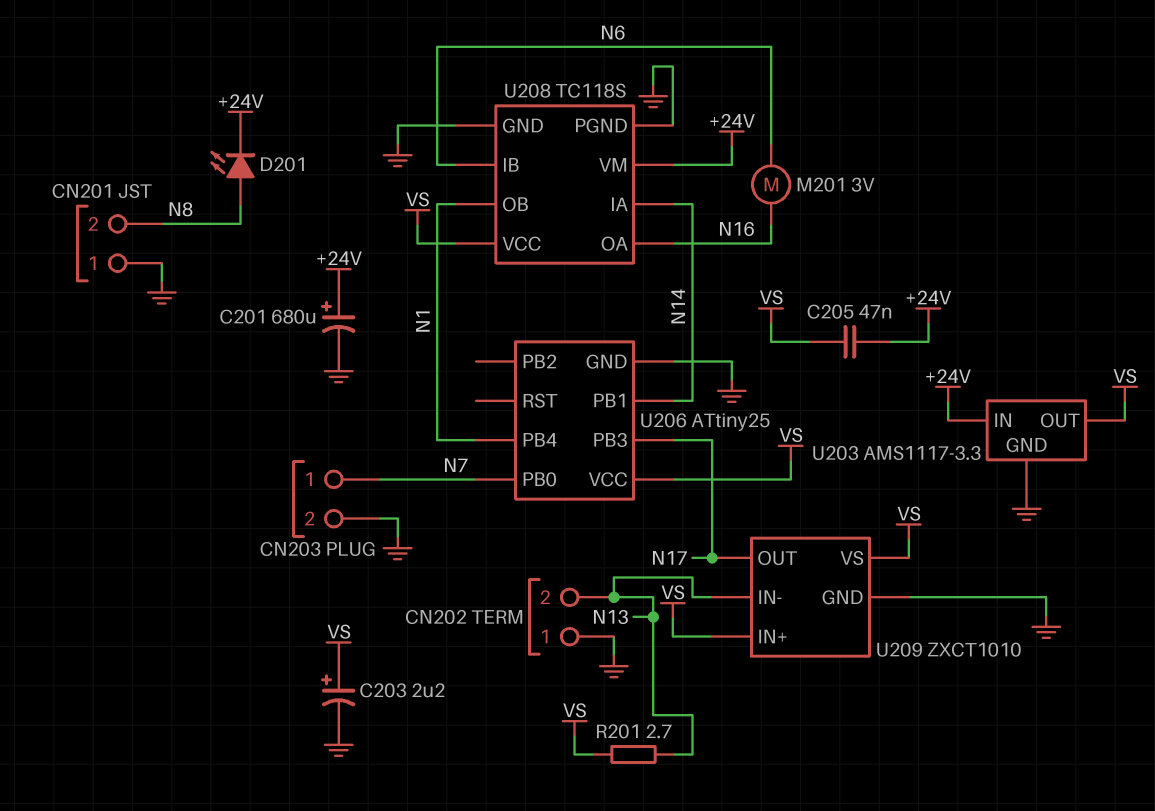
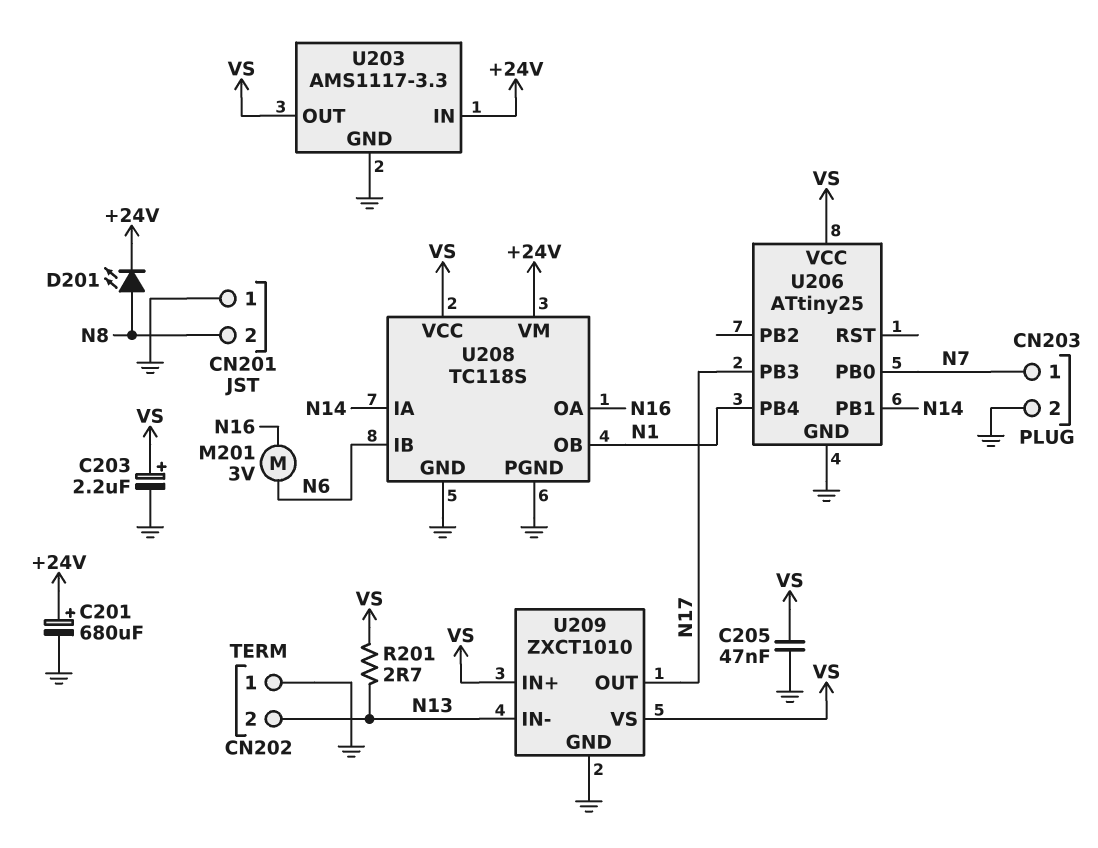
C205: 47nF (+24V, VS) -> 47nF (GND, VS)

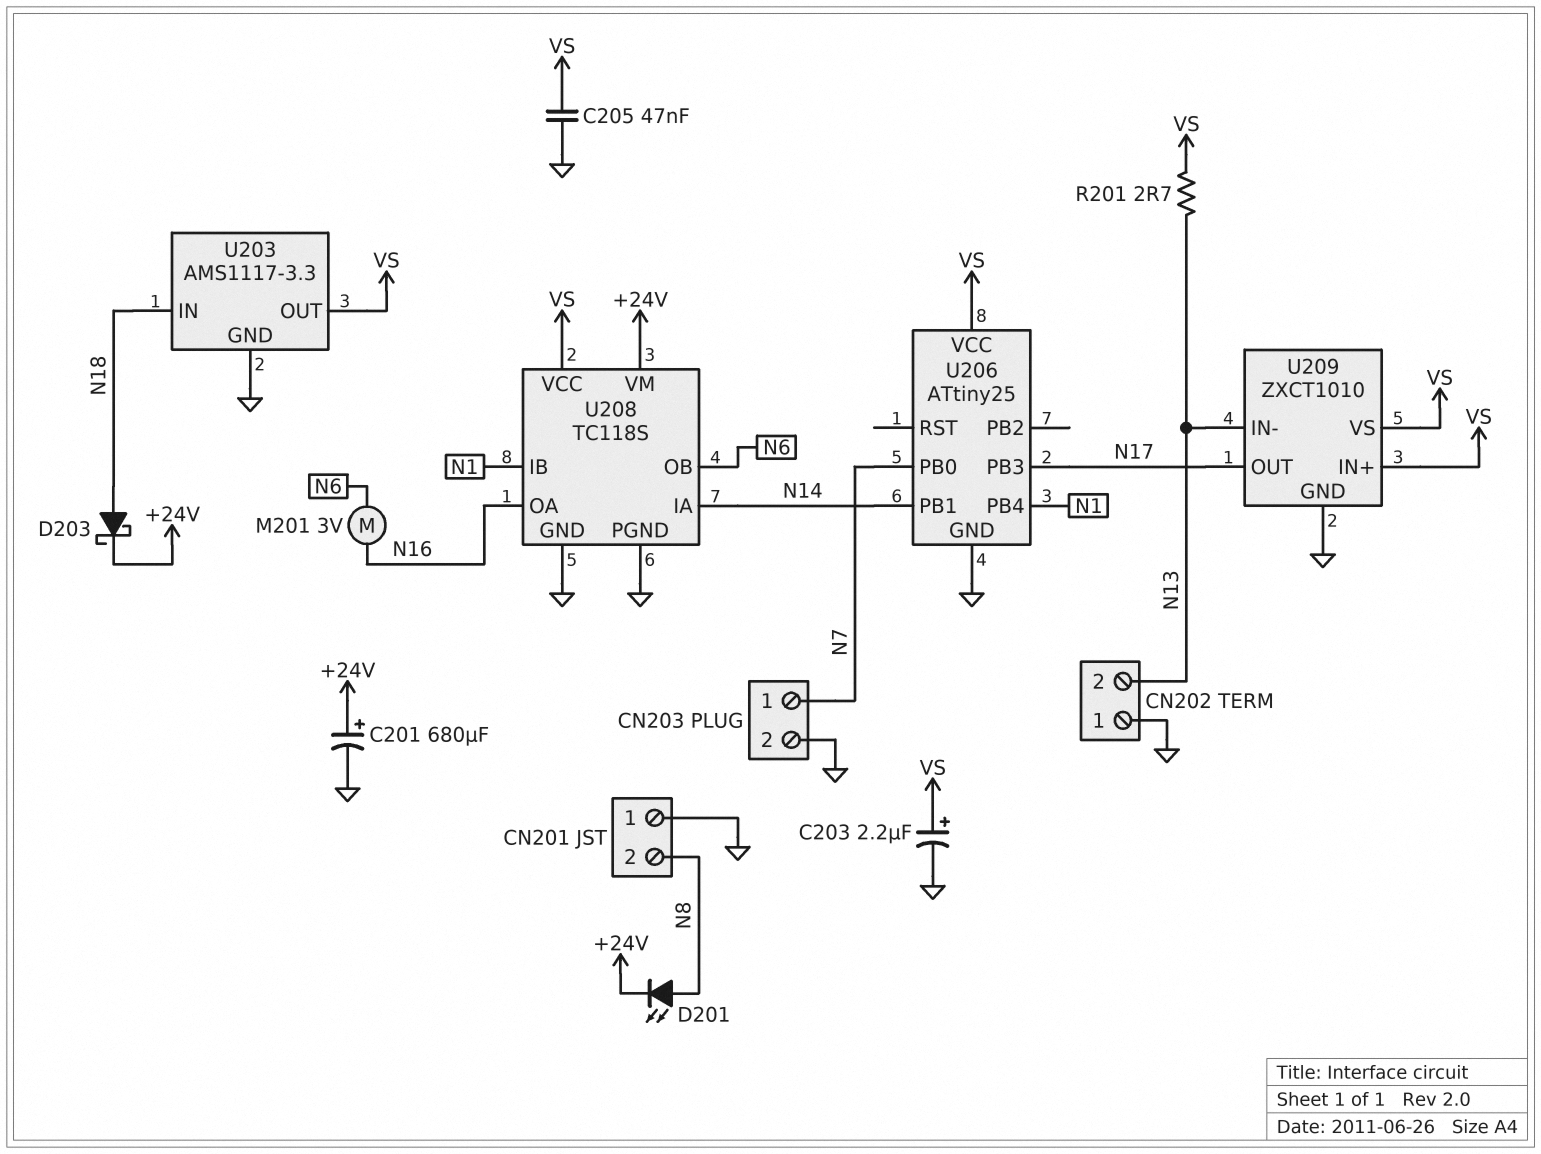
D203: none -> schottky (A N18, K +24V)
U203 pin IN: +24V -> N18
U208 pin IB: N6 -> N1
U208 pin OB: N1 -> N6

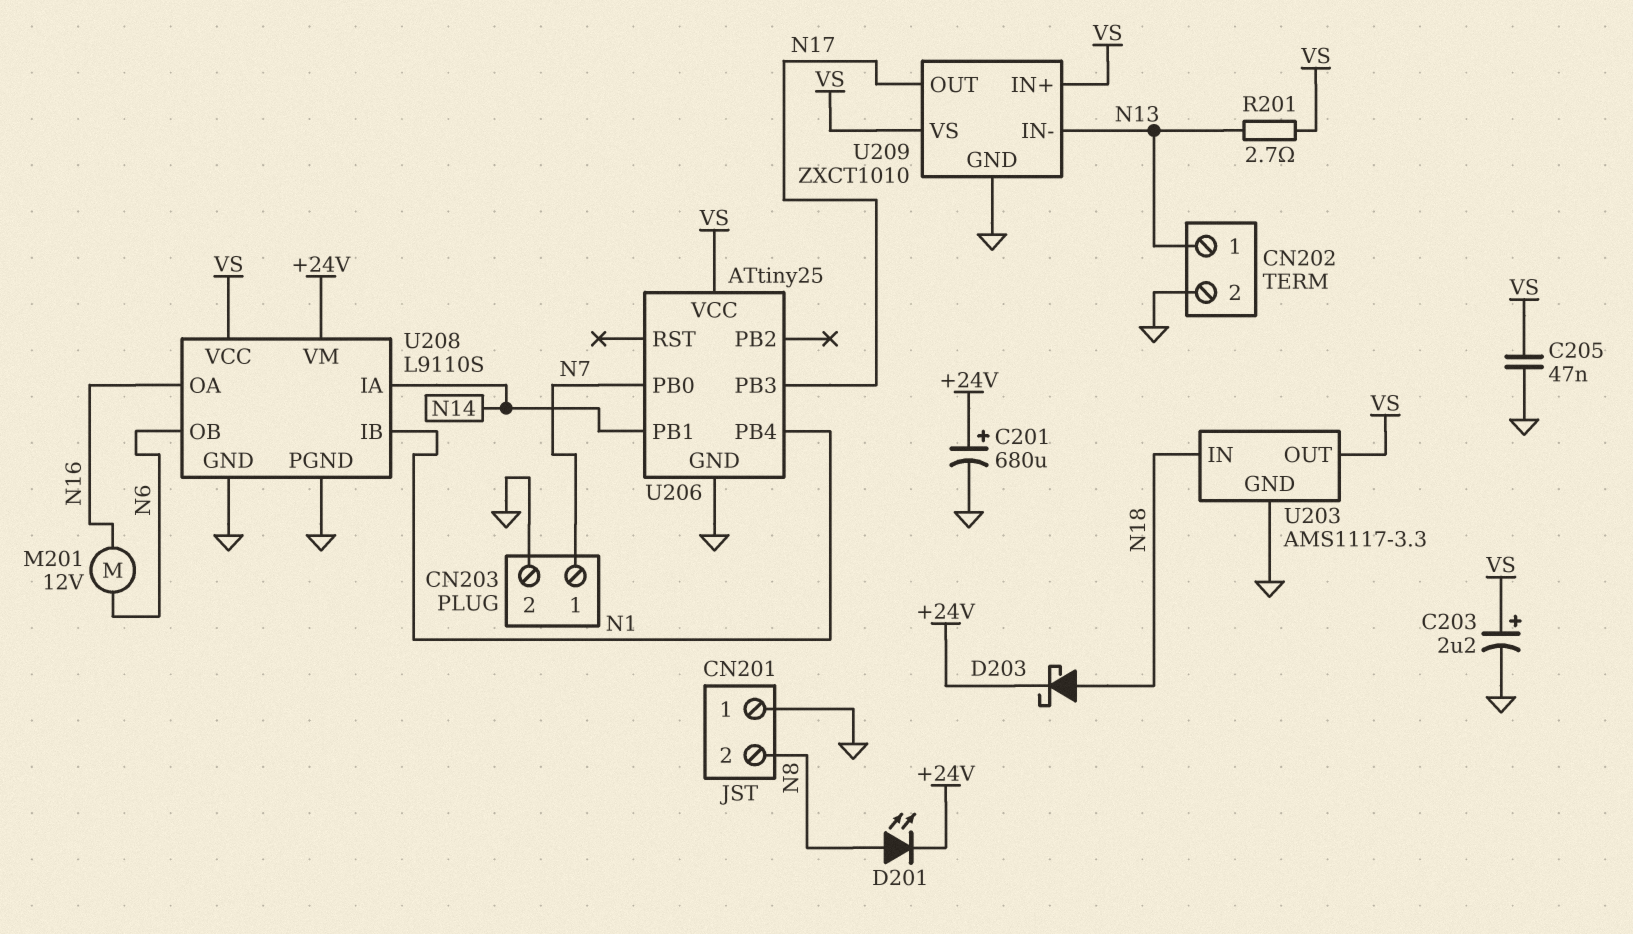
CN202 pin 1: GND -> N13
CN202 pin 2: N13 -> GND
M201: motor 3V (N6, N16) -> motor 12V (N6, N16)
U208: TC118S -> L9110S

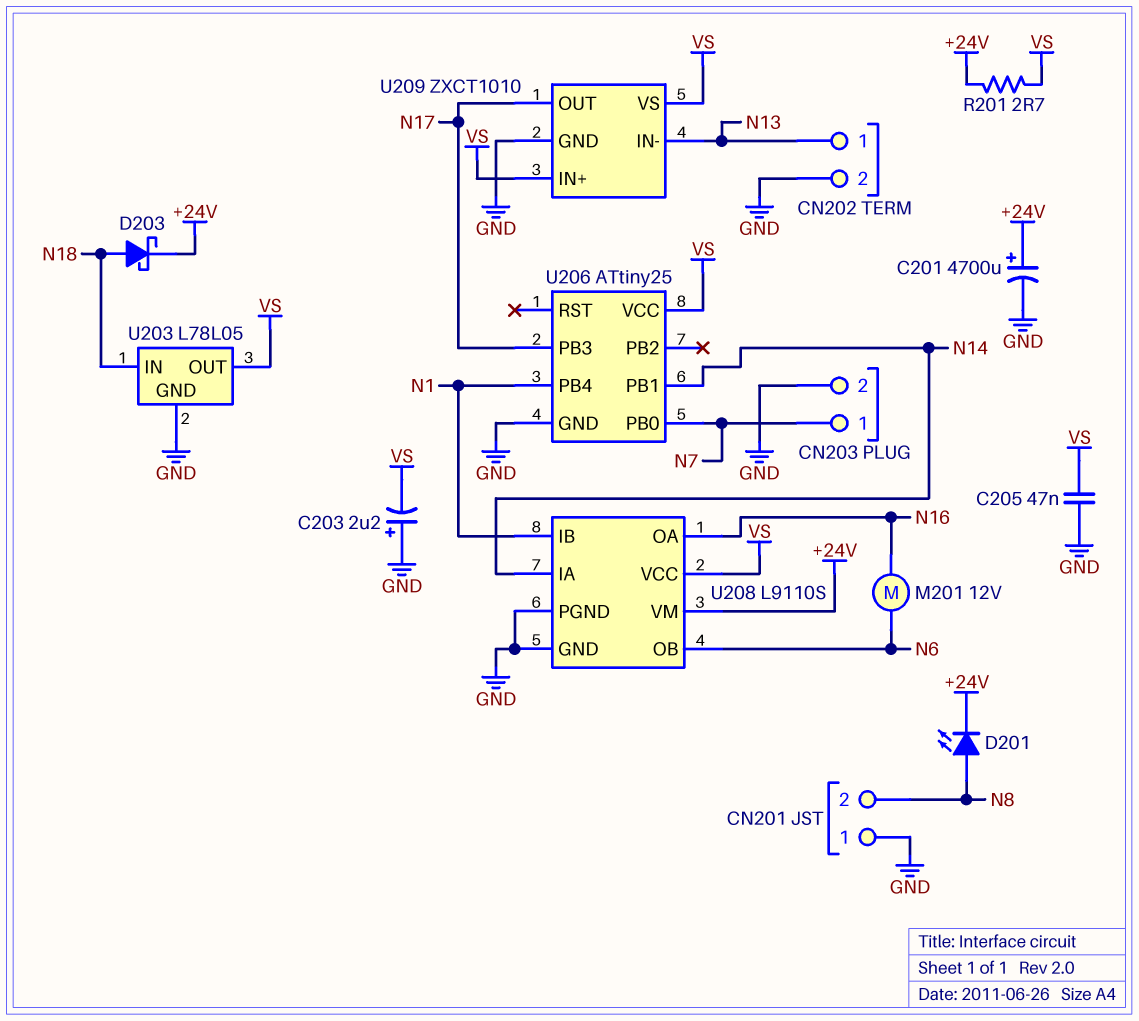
C201: 680uF (plus +24V, minus GND) -> 4700uF (plus +24V, minus GND)
C203: 2.2uF (plus VS, minus GND) -> 2.2uF (plus GND, minus VS)
R201: 2.7 (N13, VS) -> 2.7 (+24V, VS)
U203: AMS1117-3.3 -> L78L05

